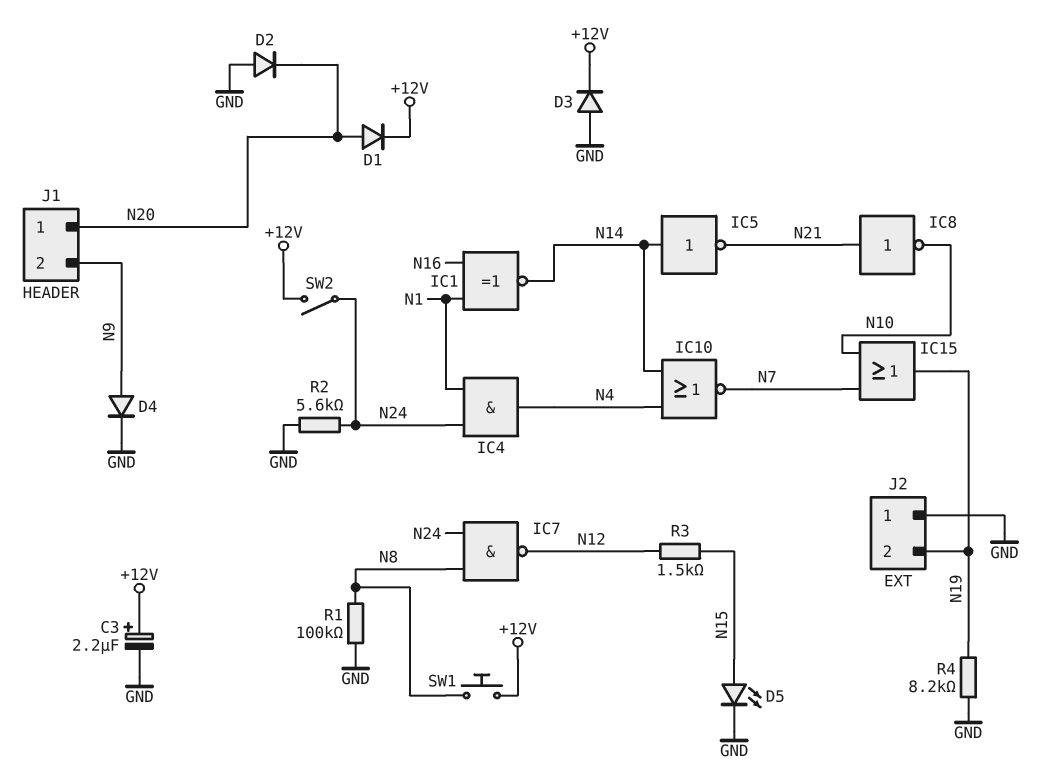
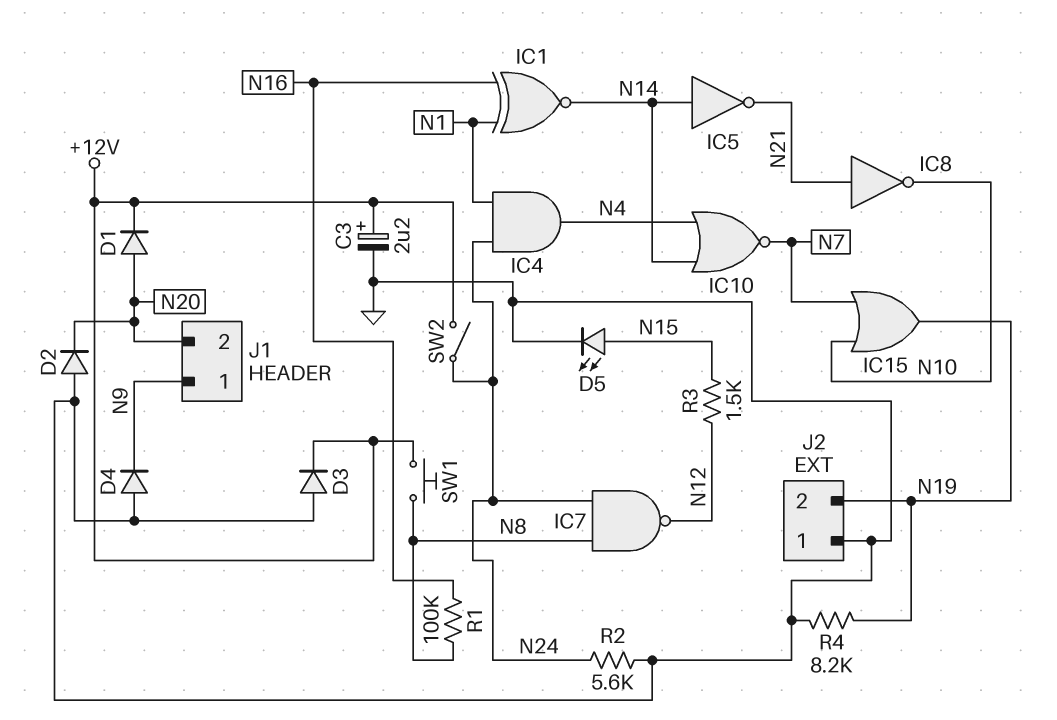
D4: diode (A N9, K GND) -> diode (A GND, K N9)
J1 pin 1: N20 -> N9
J1 pin 2: N9 -> N20
R1: 100k (GND, N8) -> 100k (N8, N16)

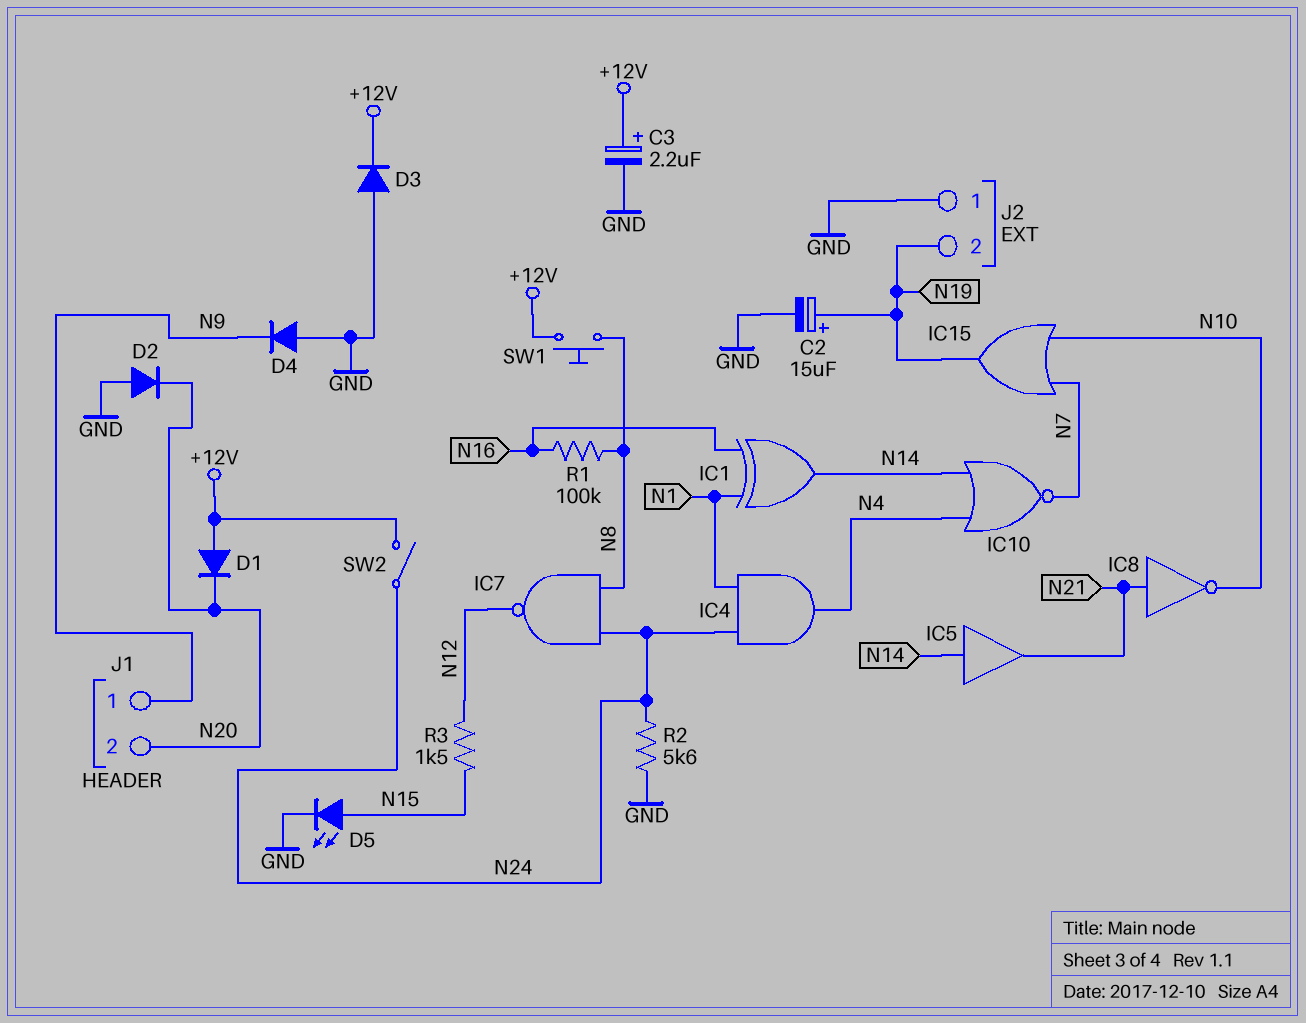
C2: none -> 15uF (plus N19, minus GND)
D1: diode (A N20, K +12V) -> diode (A +12V, K N20)
IC1: XNOR (in N1, in N16, out N14) -> XOR (in N1, in N16, out N14)
IC5: NOT (in N14, out N21) -> buffer (in N14, out N21)
R4: 8.2k (GND, N19) -> none

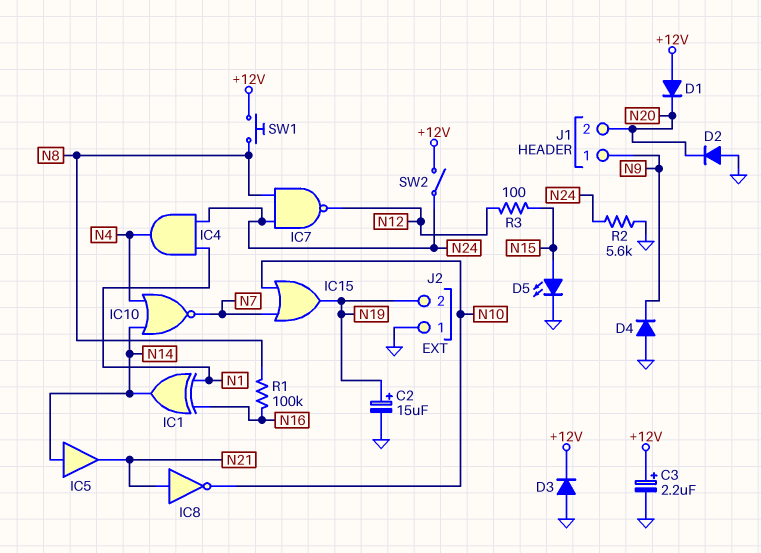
R3: 1.5k (N12, N15) -> 100 (N12, N15)

